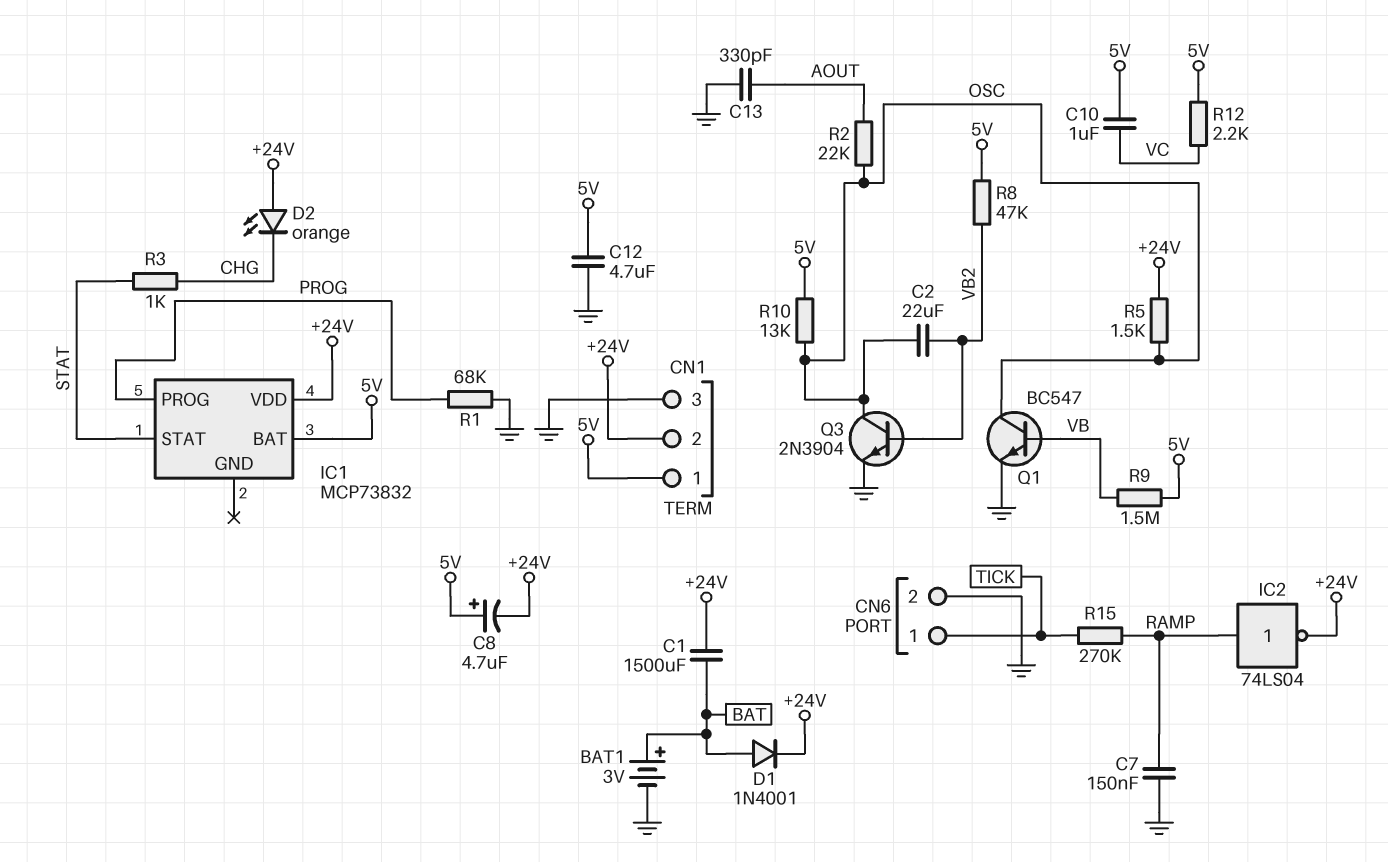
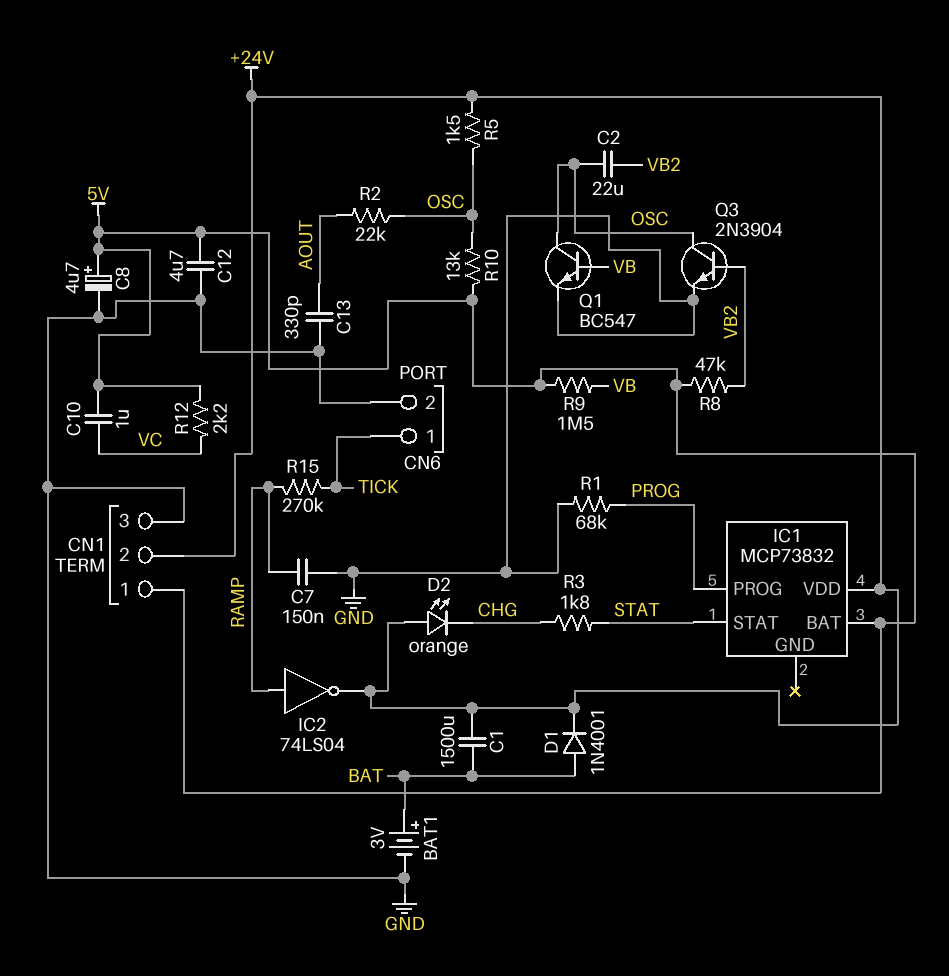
C8: 4.7uF (plus 5V, minus +24V) -> 4.7uF (plus 5V, minus GND)
R3: 1k (CHG, STAT) -> 1.8k (CHG, STAT)

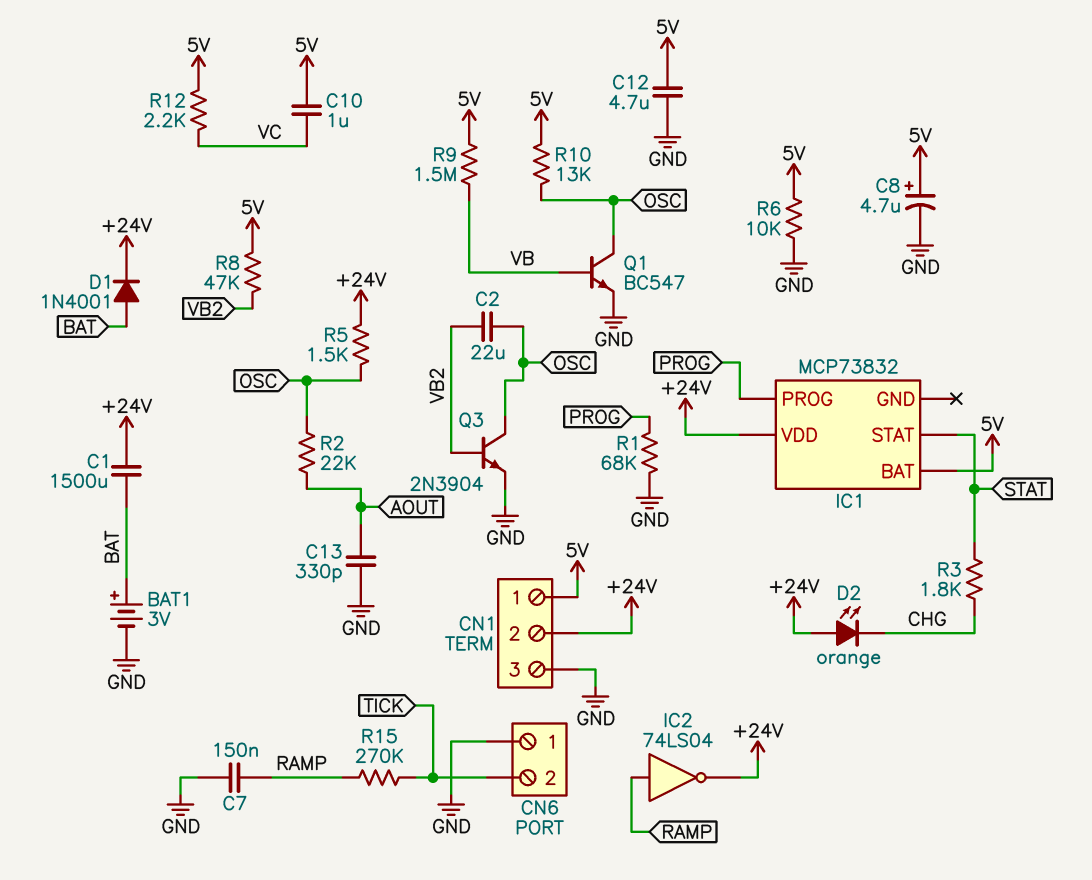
CN6 pin 1: TICK -> GND
CN6 pin 2: GND -> TICK
R6: none -> 10k (5V, GND)

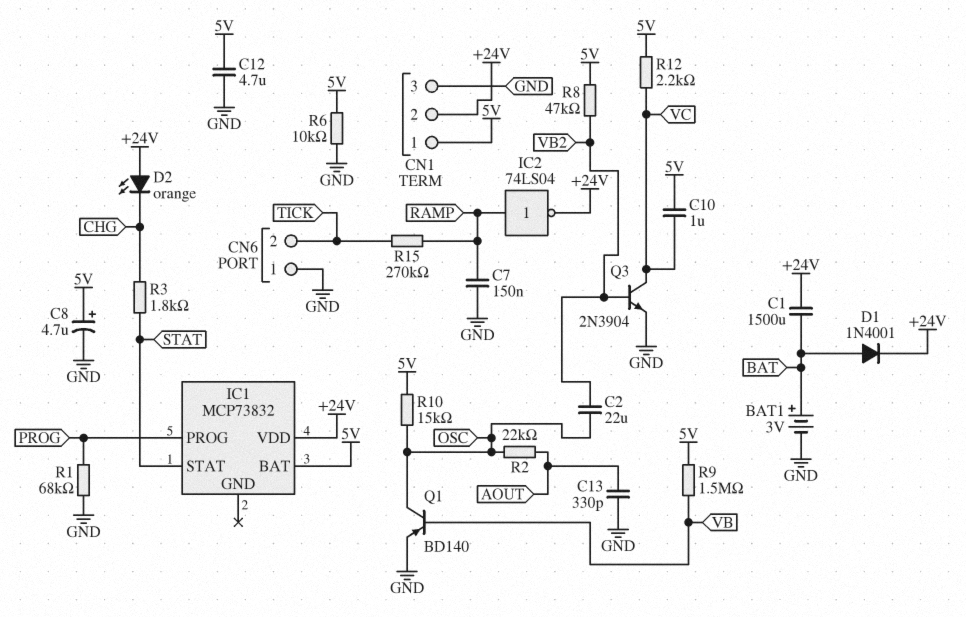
Q1: NPN BC547 (B VB, C OSC, E GND) -> PNP BD140 (B VB, C OSC, E GND)
Q3: NPN 2N3904 (B VB2, C OSC, E GND) -> NPN 2N3904 (B VB2, C VC, E GND)
R5: 1.5k (+24V, OSC) -> none
R10: 13k (5V, OSC) -> 15k (5V, OSC)

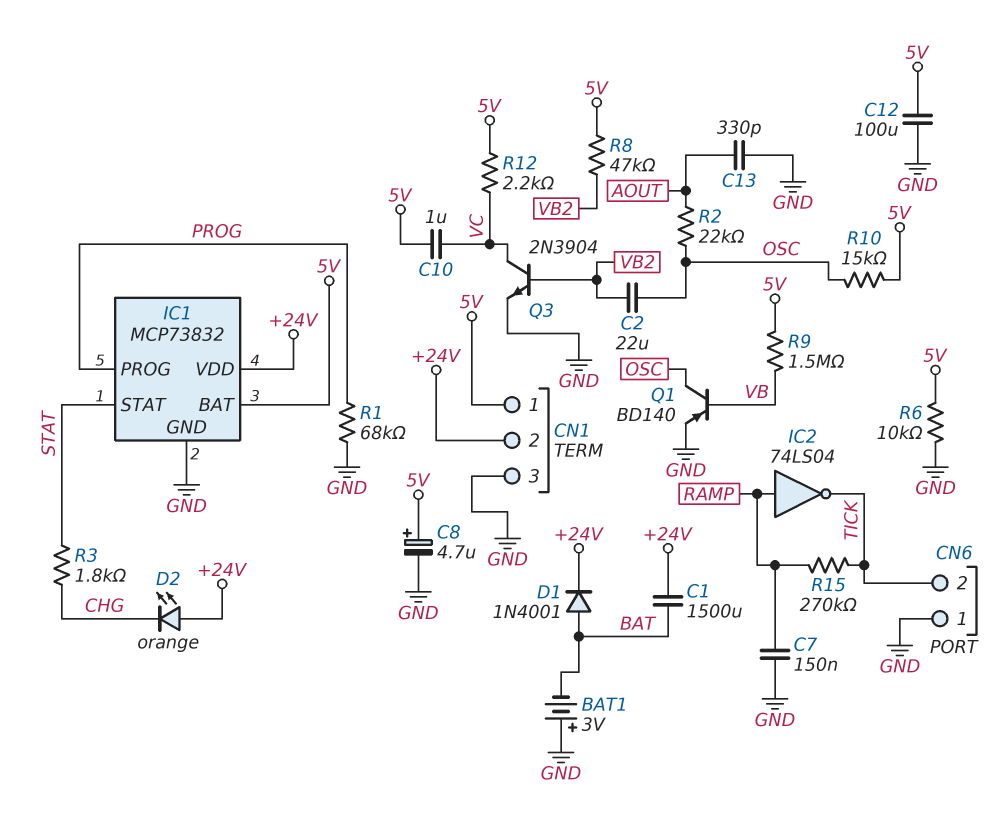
BAT1: 3V (plus BAT, minus GND) -> 3V (plus GND, minus BAT)
C12: 4.7uF (5V, GND) -> 100uF (5V, GND)
IC1 pin GND: none -> GND
IC2: NOT 74LS04 (in RAMP, out +24V) -> NOT 74LS04 (in RAMP, out TICK)

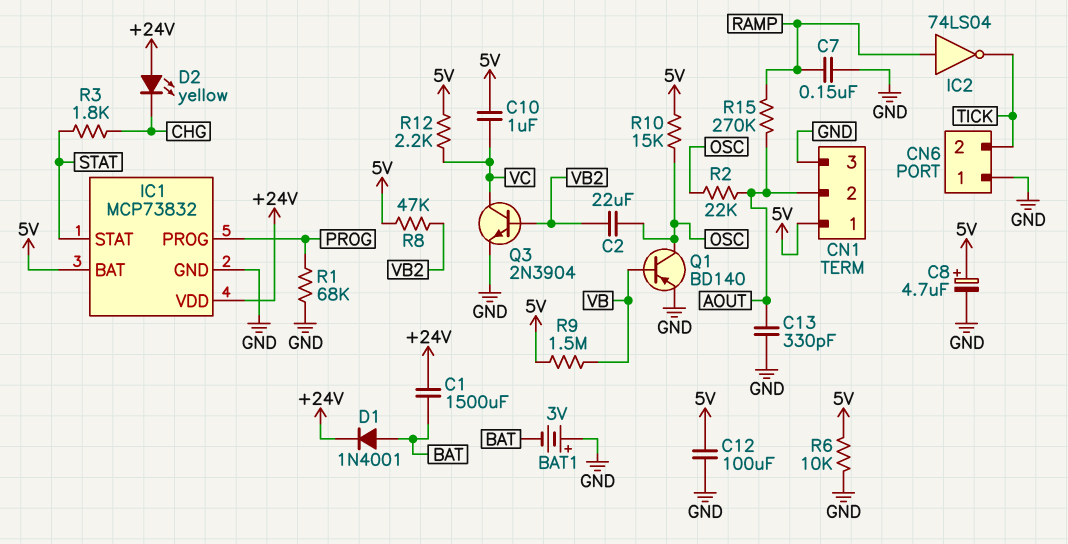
CN1 pin 2: +24V -> AOUT
D2: LED orange (A +24V, K CHG) -> LED yellow (A +24V, K CHG)
R15: 270k (RAMP, TICK) -> 270k (AOUT, RAMP)

